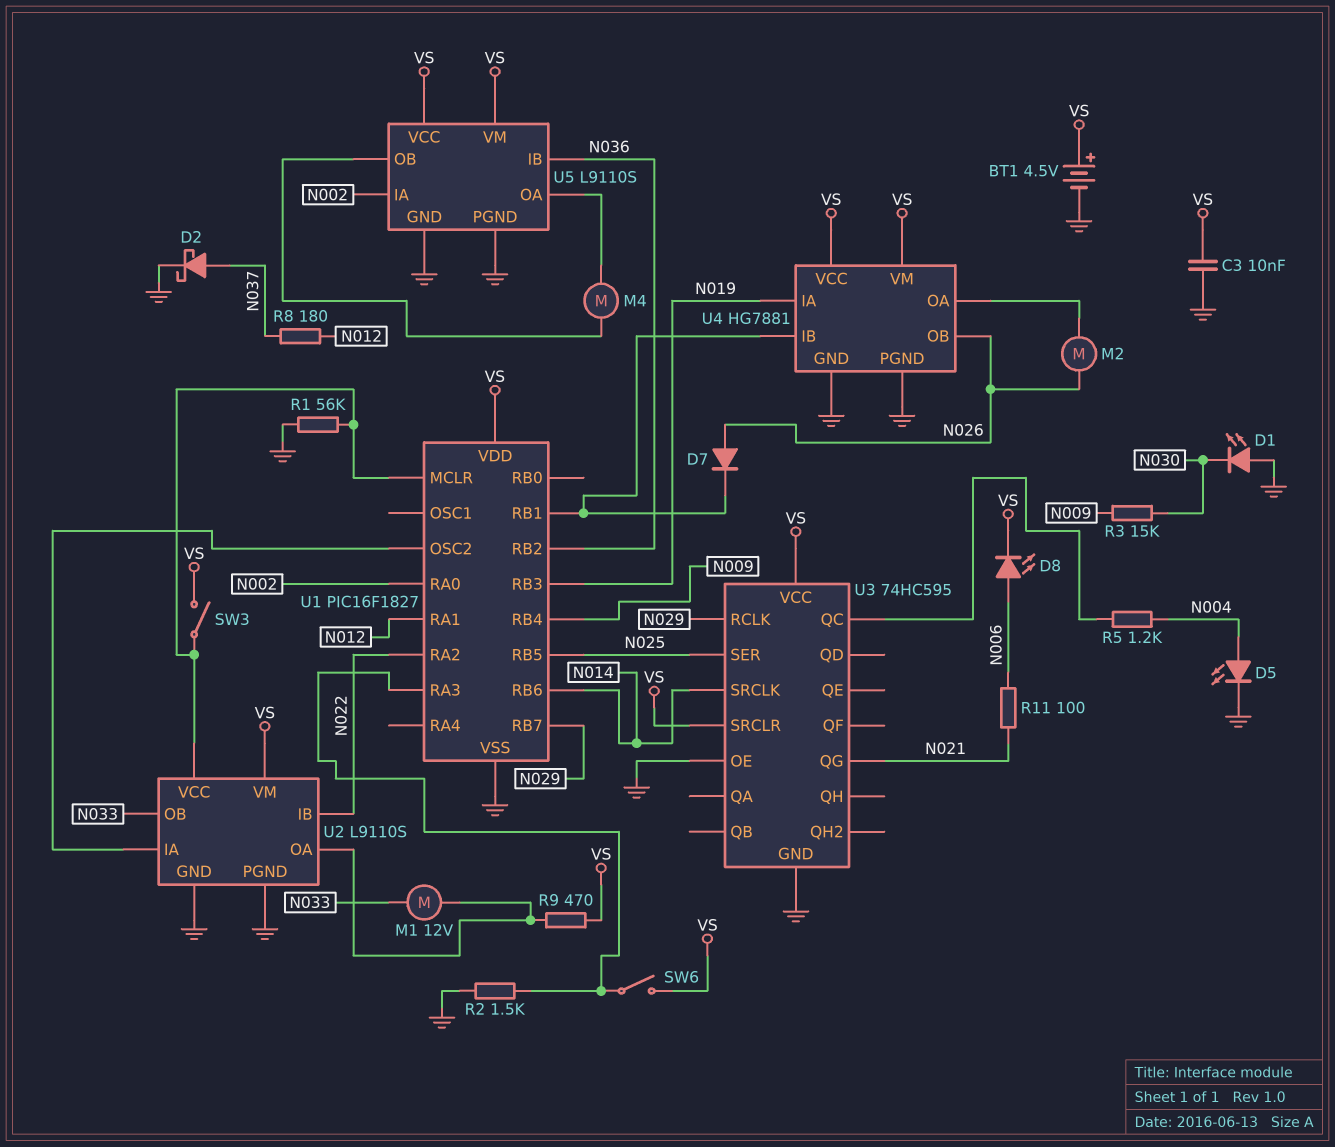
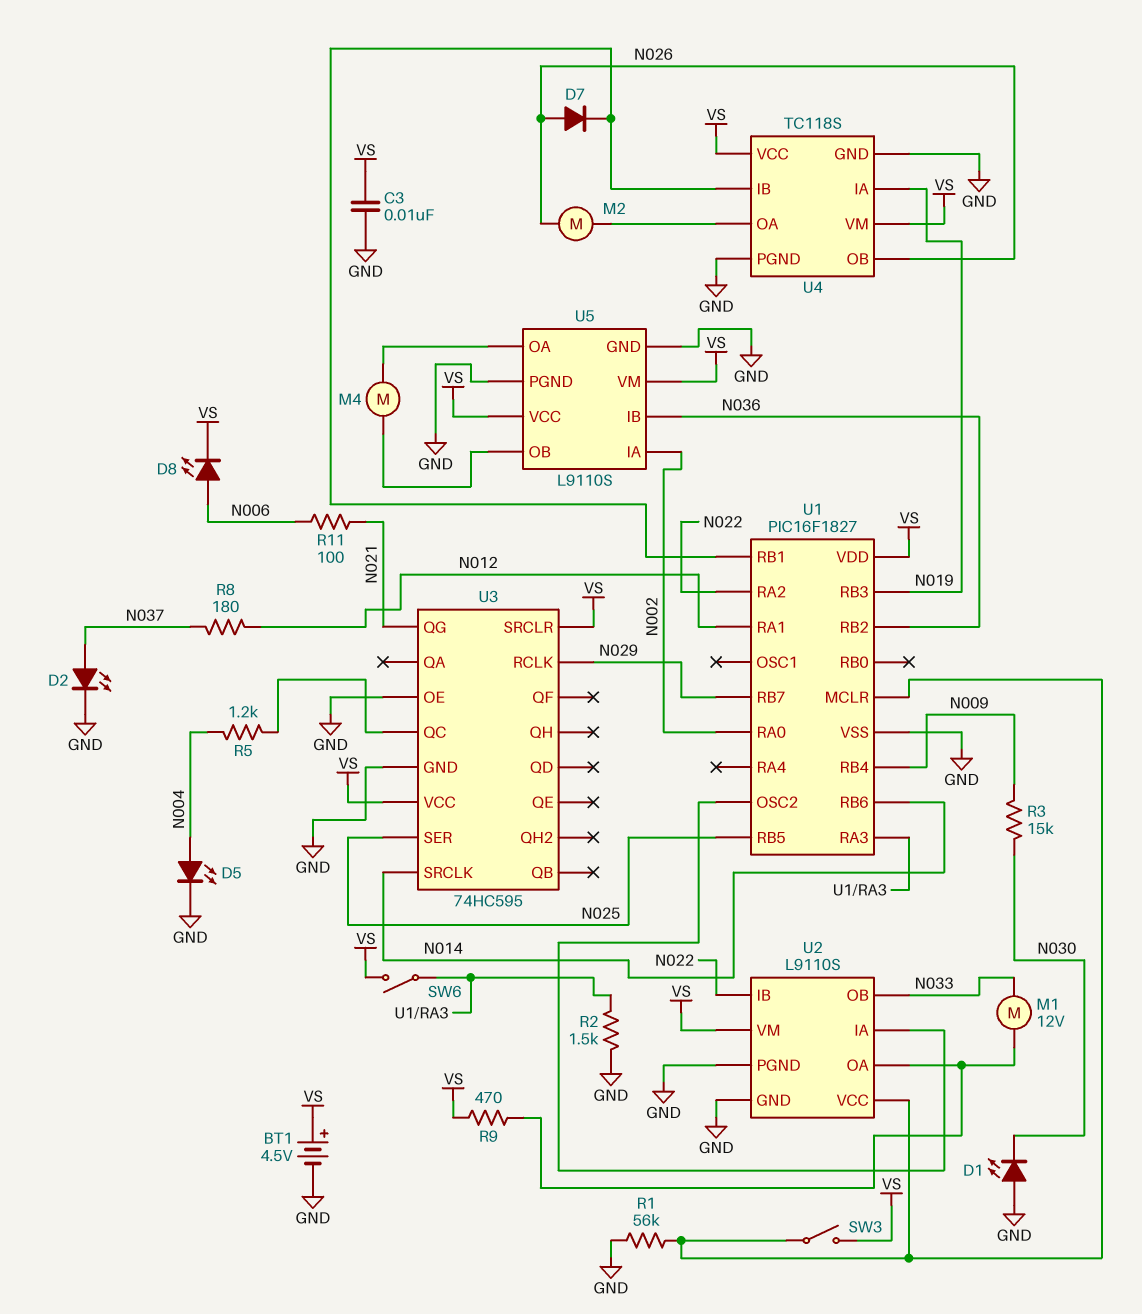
D2: schottky (A N037, K GND) -> LED (A N037, K GND)
U4: HG7881 -> TC118S

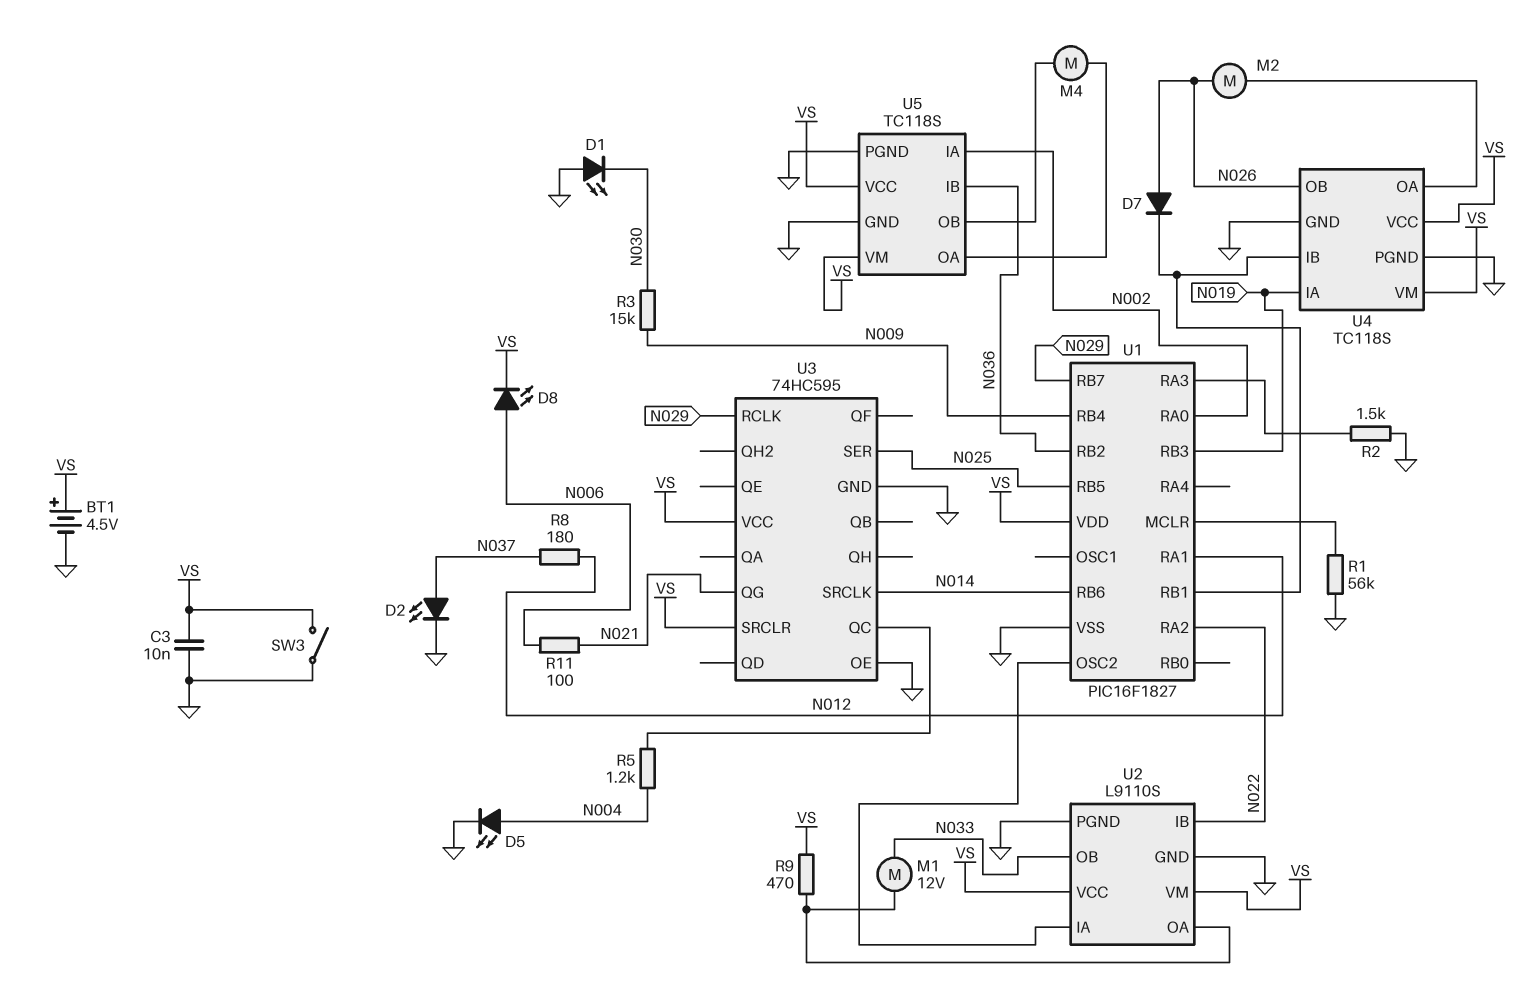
SW3: switch (U1/MCLR, VS) -> switch (GND, VS)
SW6: switch (U1/RA3, VS) -> none
U2 pin VCC: U1/MCLR -> VS
U5: L9110S -> TC118S

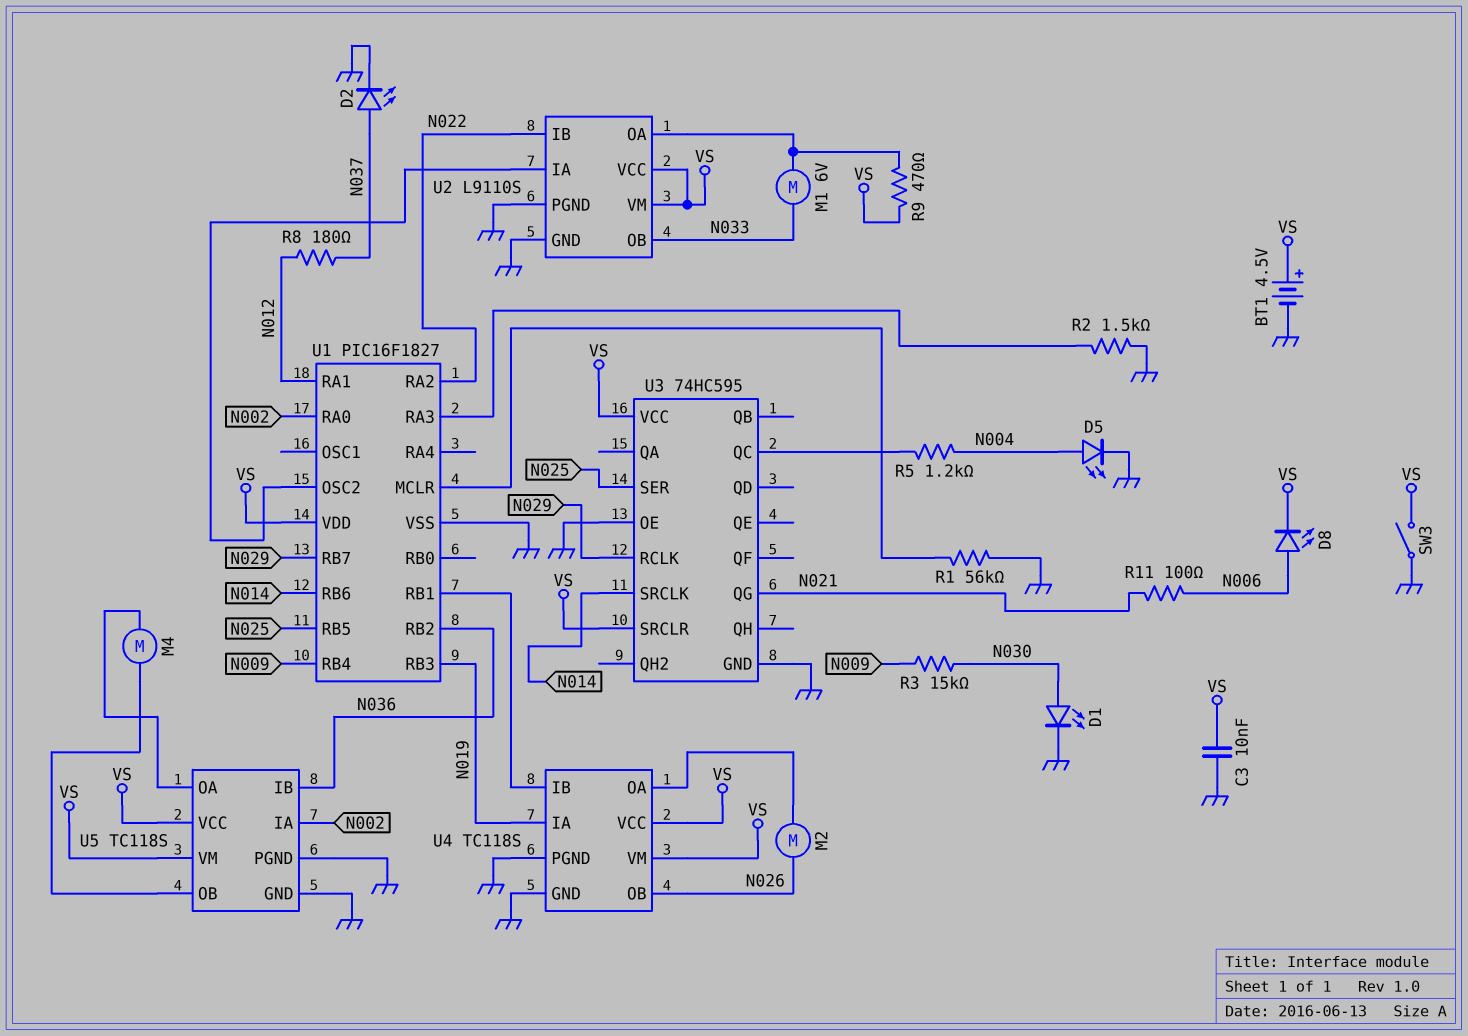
D1: LED (A GND, K N030) -> LED (A N030, K GND)
D7: diode (A N026, K U1/RB1) -> none
M1: motor 12V (N033, U2/OA) -> motor 6V (N033, U2/OA)

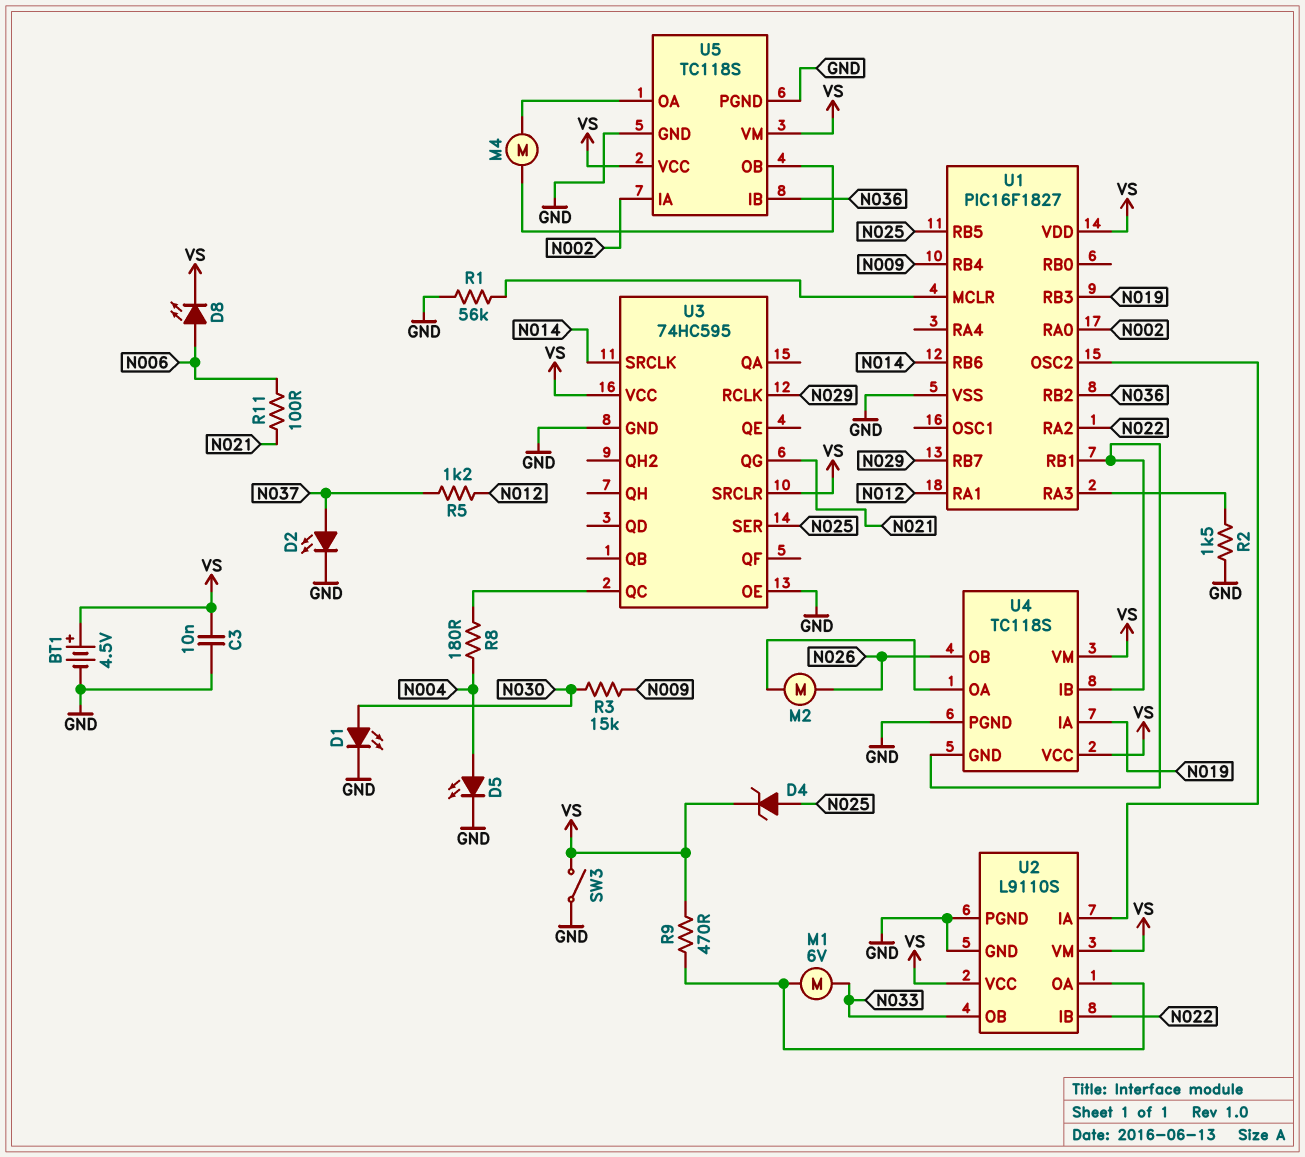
D4: none -> zener (A N025, K VS)
R5: 1.2k (N004, U3/QC) -> 1.2k (N012, N037)
R8: 180 (N012, N037) -> 180 (N004, U3/QC)
U4 pin GND: GND -> U1/RB1

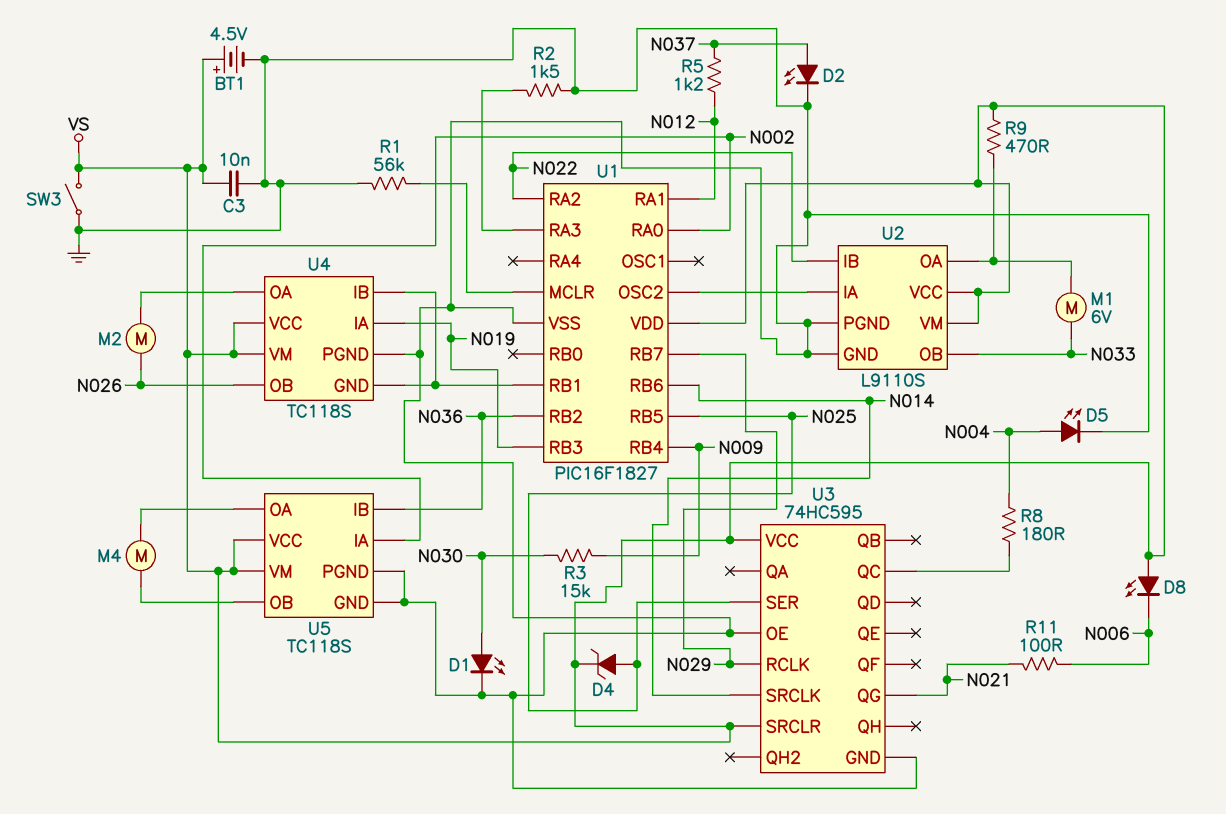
D8: LED (A N006, K VS) -> LED (A VS, K N006)

